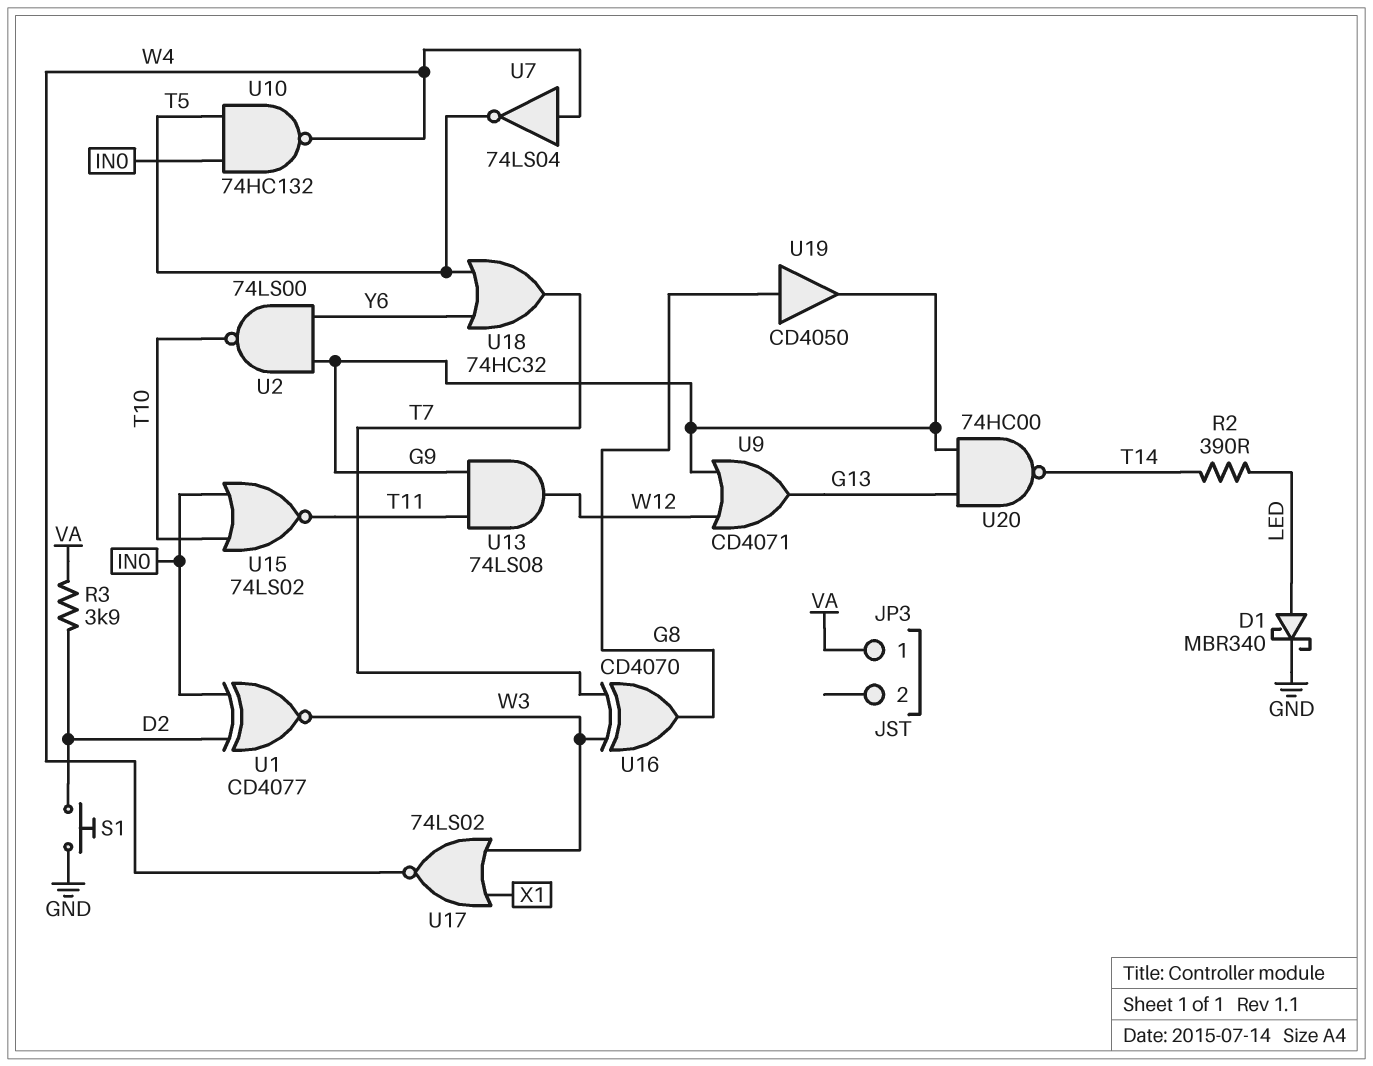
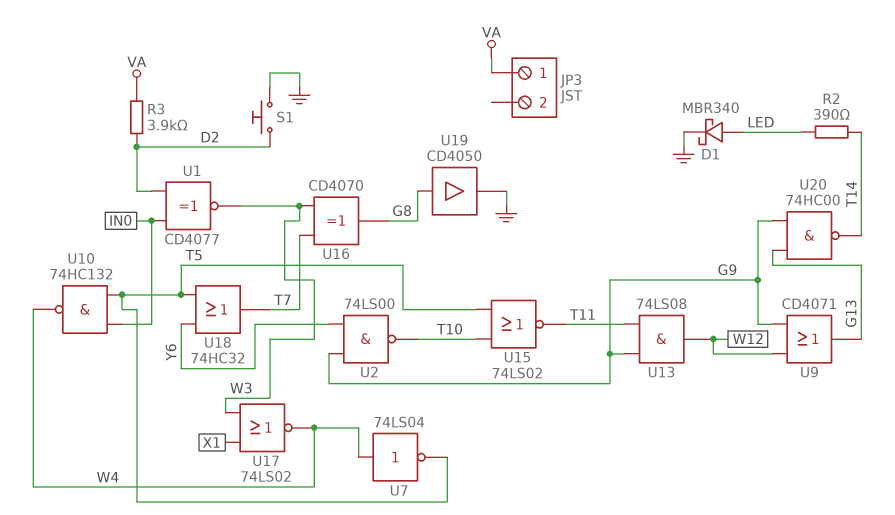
U15: NOR 74LS02 (in IN0, in T10, out T11) -> NOR 74LS02 (in T5, in T10, out T11)
U19: buffer CD4050 (in G8, out G9) -> buffer CD4050 (in G8, out GND)

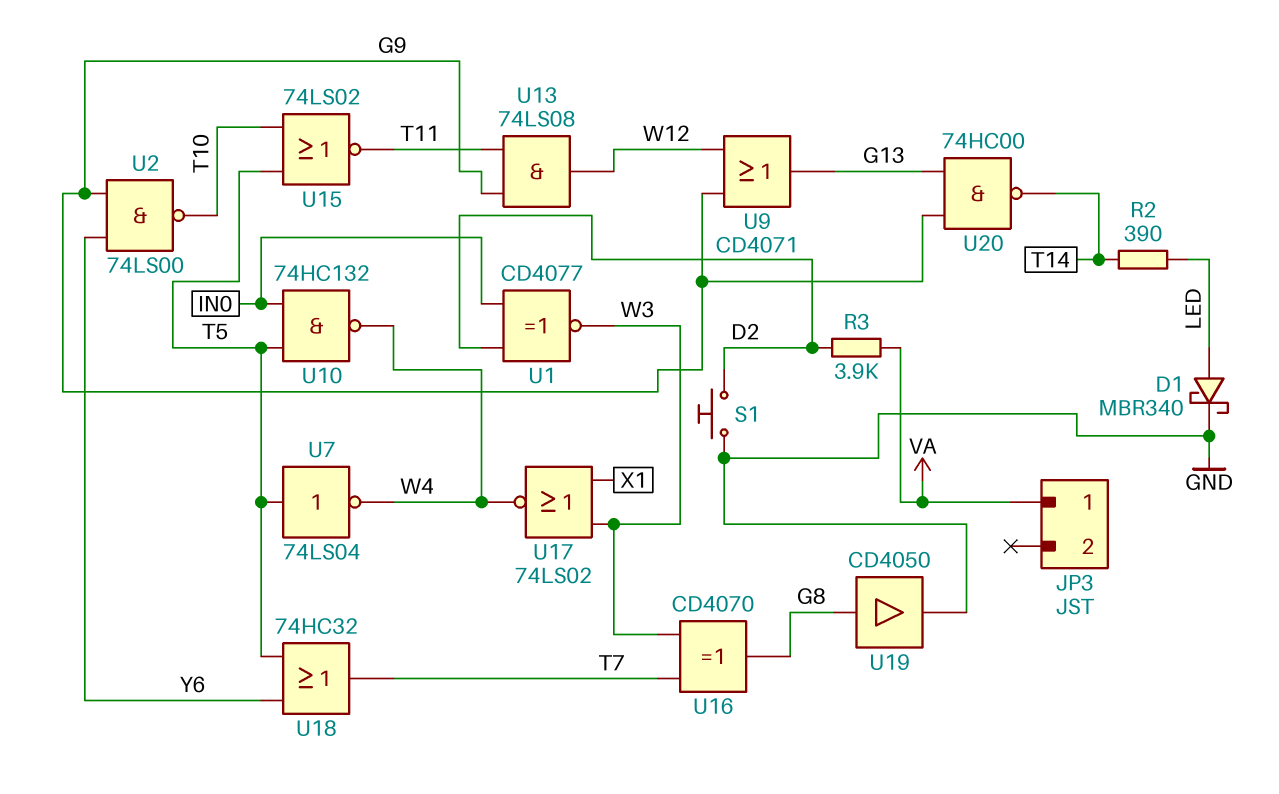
U7: NOT 74LS04 (in W4, out T5) -> NOT 74LS04 (in T5, out W4)

